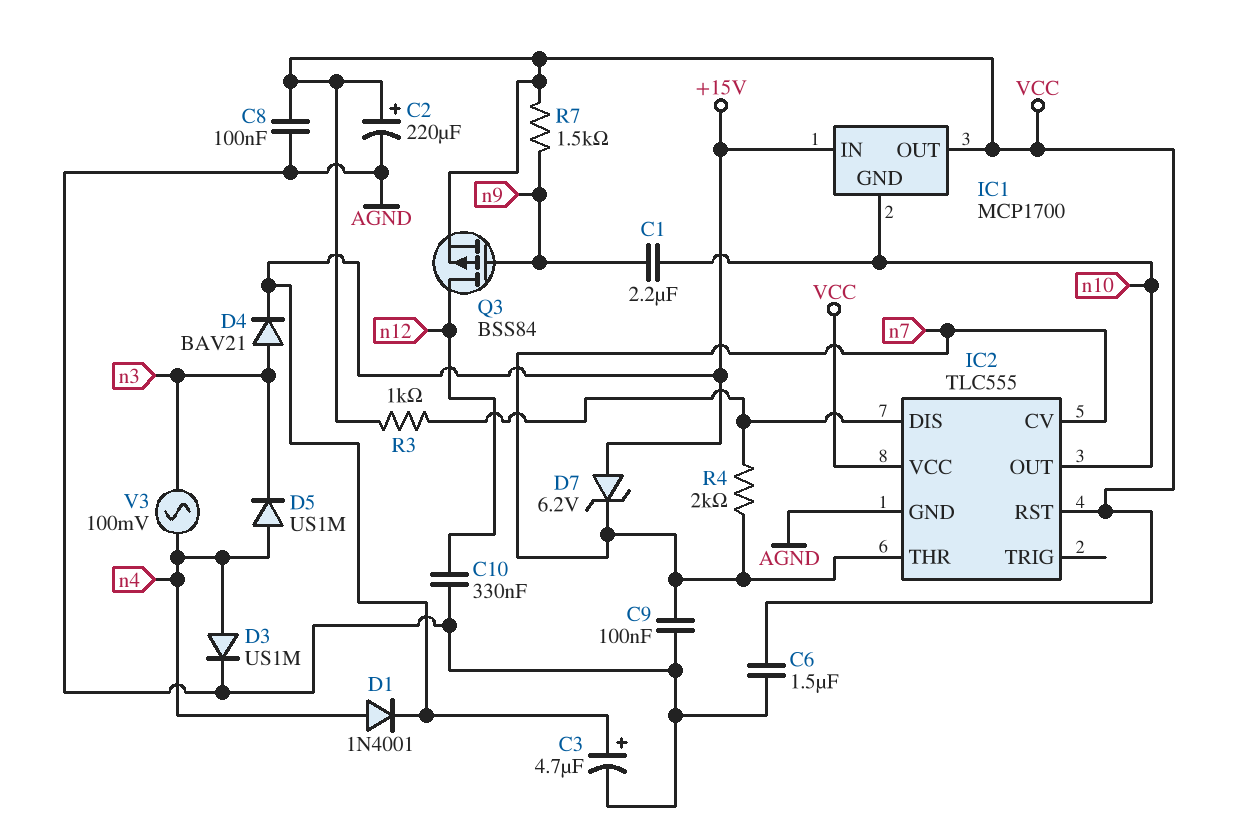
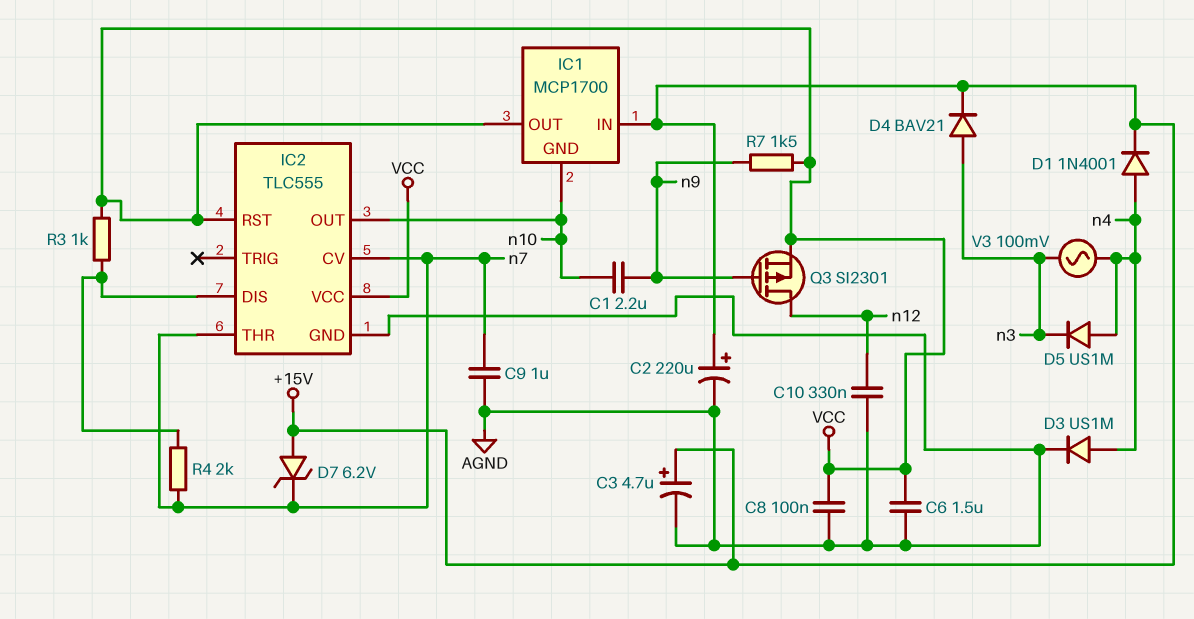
C2: 220uF (plus VCC, minus AGND) -> 220uF (plus +15V, minus AGND)
C9: 100nF (AGND, n7) -> 1uF (AGND, n7)
Q3: PMOS BSS84 (G n9, D n12, S VCC) -> PMOS SI2301 (G n9, D n12, S VCC)

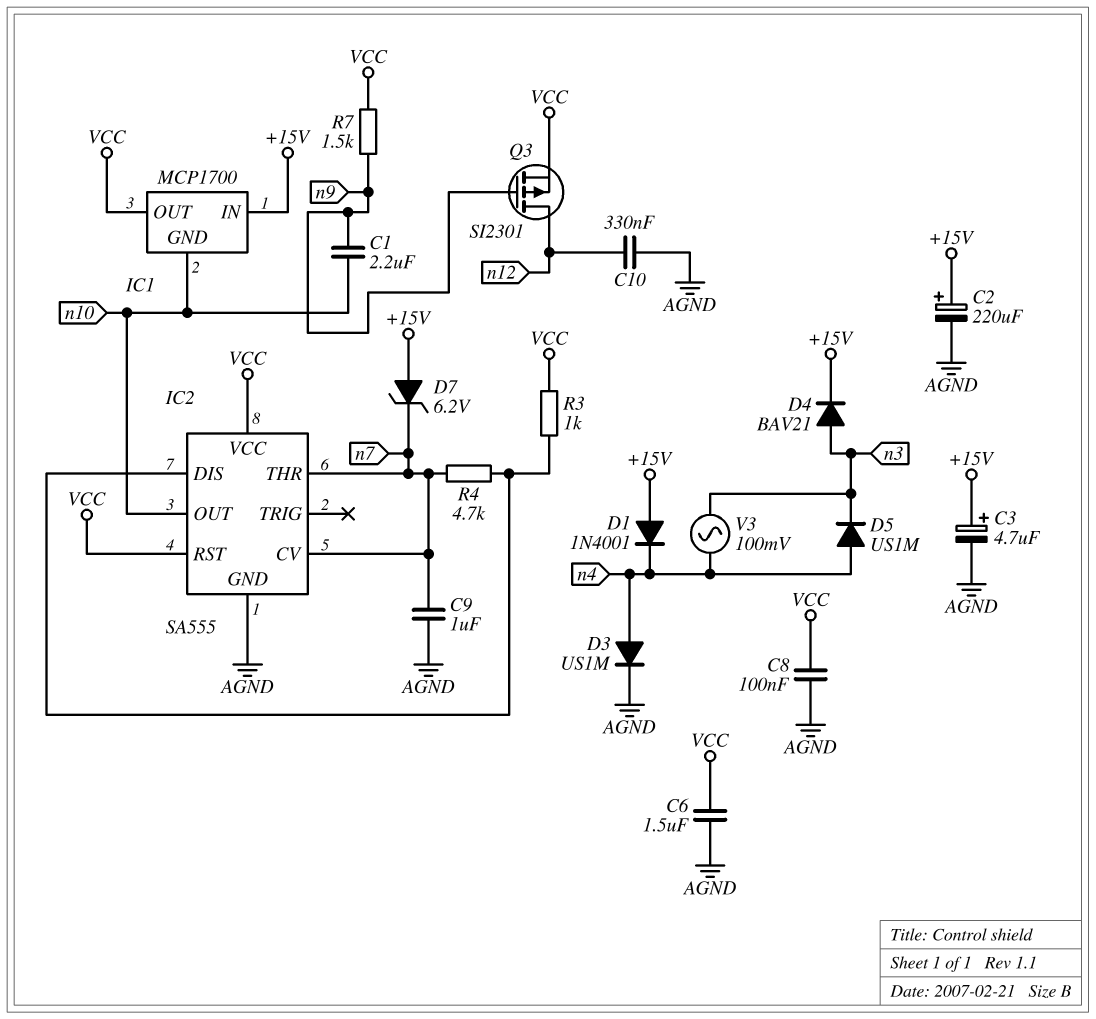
D1: diode 1N4001 (A n4, K +15V) -> diode 1N4001 (A +15V, K n4)
IC2: TLC555 -> SA555
R4: 2k (IC2/DIS, n7) -> 4.7k (IC2/DIS, n7)

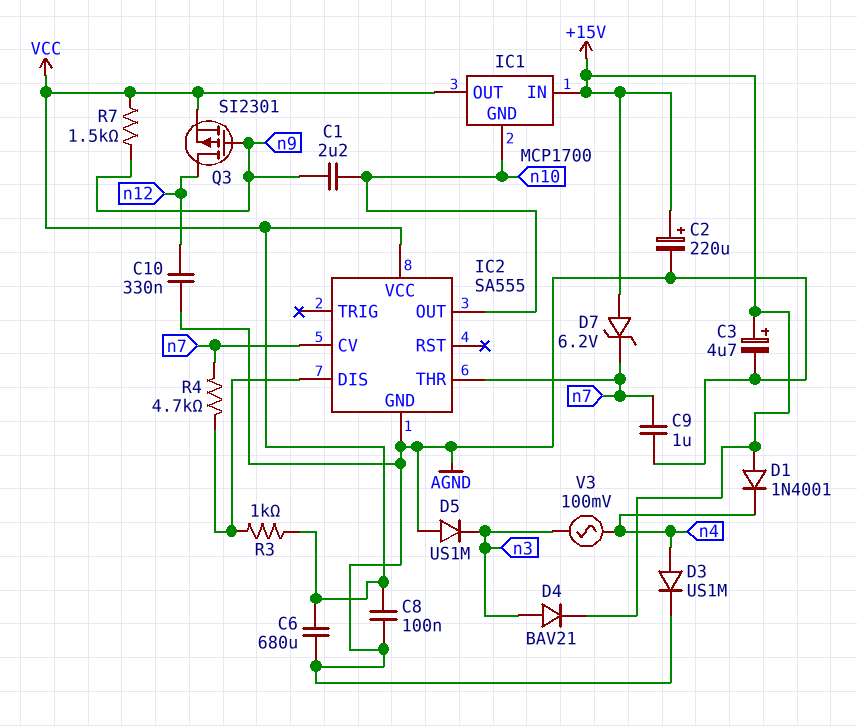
C6: 1.5uF (AGND, VCC) -> 680uF (AGND, VCC)
D5: diode US1M (A n4, K n3) -> diode US1M (A AGND, K n3)
IC2 pin RST: VCC -> none

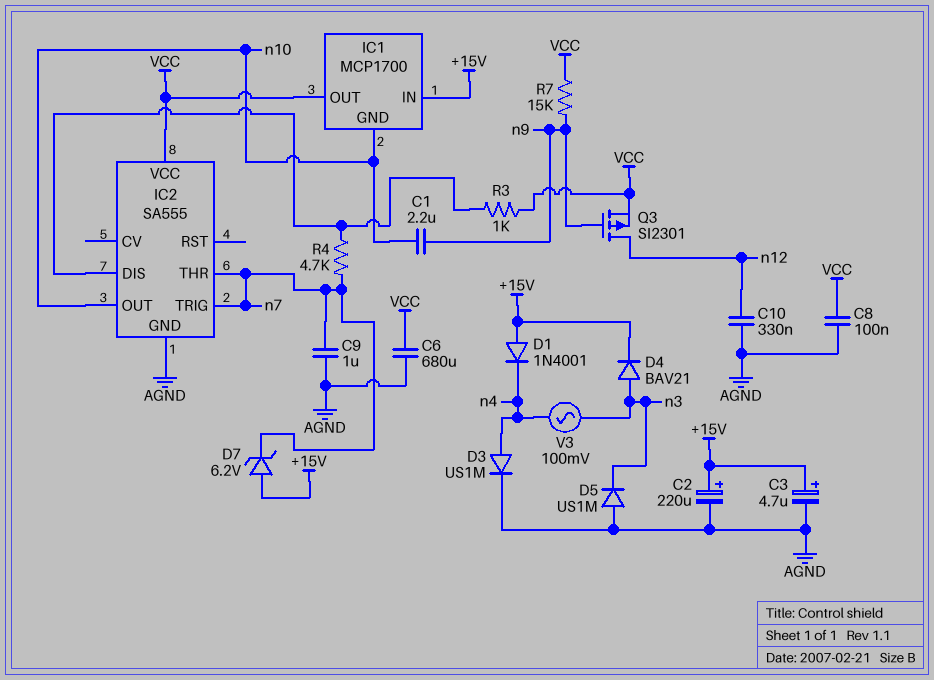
IC2 pin CV: n7 -> none
IC2 pin TRIG: none -> n7
R7: 1.5k (VCC, n9) -> 15k (VCC, n9)

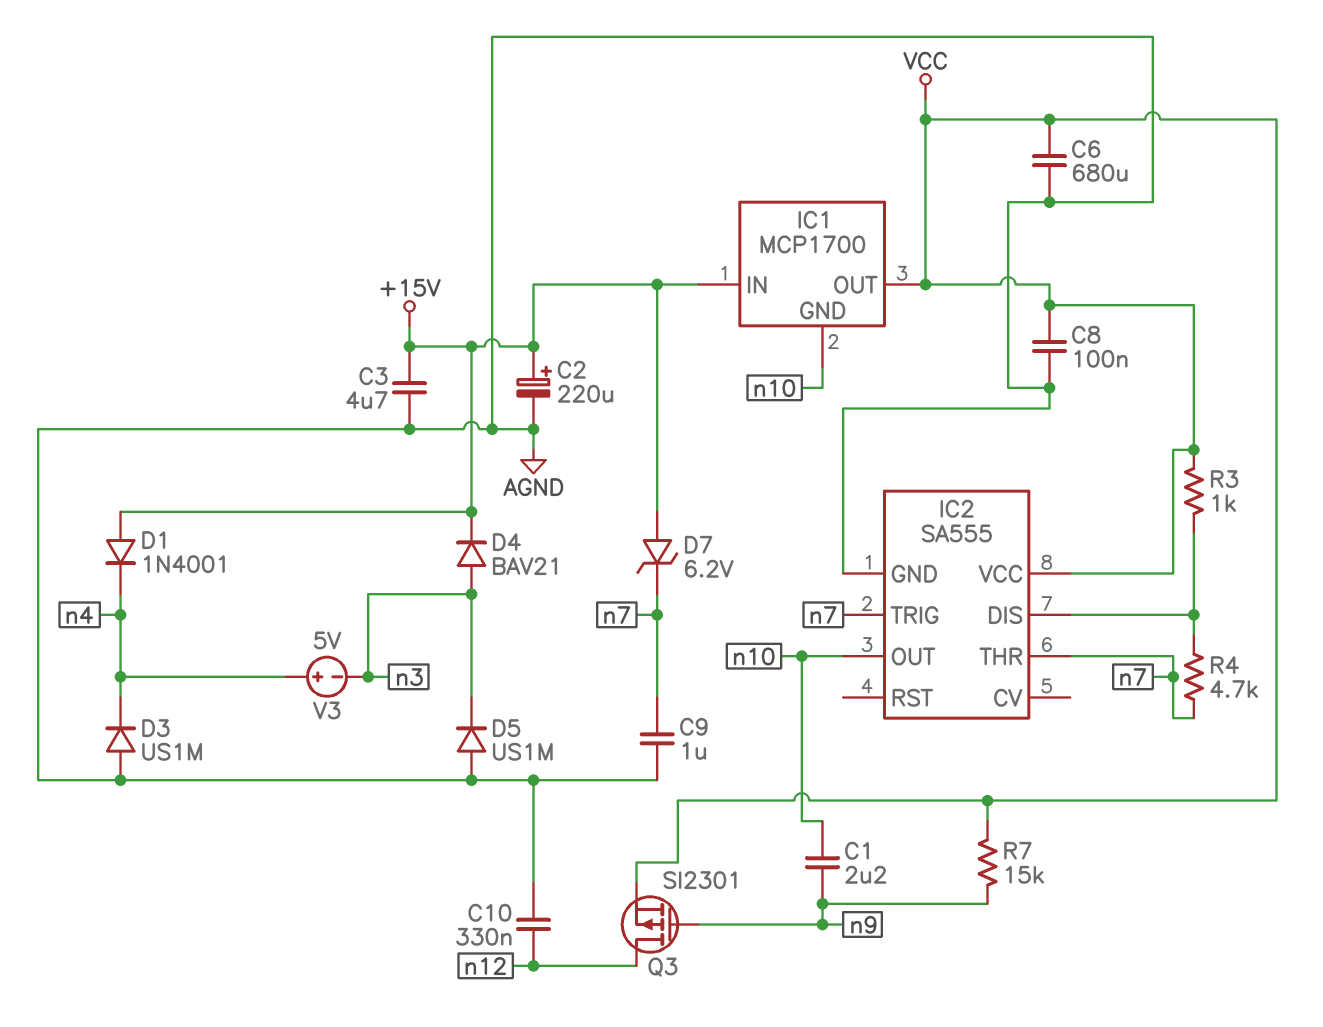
C3: 4.7uF (plus +15V, minus AGND) -> 4.7uF (+15V, AGND)
D3: diode US1M (A n4, K AGND) -> diode US1M (A AGND, K n4)
V3: AC 100mV (n3, n4) -> 5V (plus n4, minus n3)

